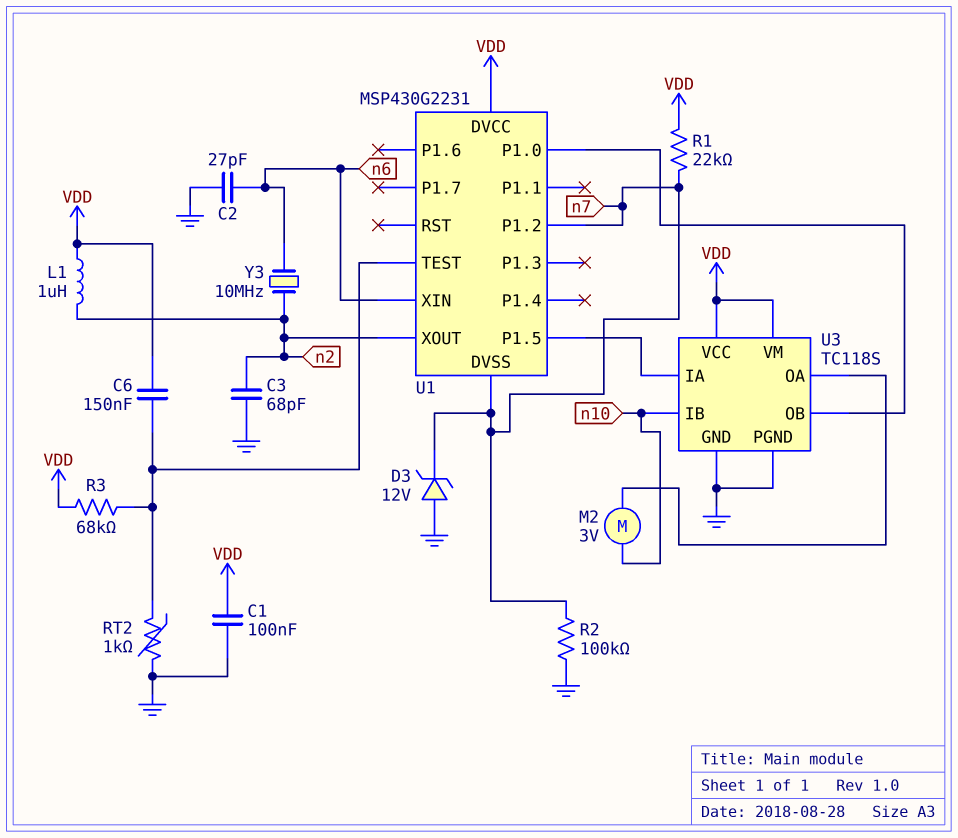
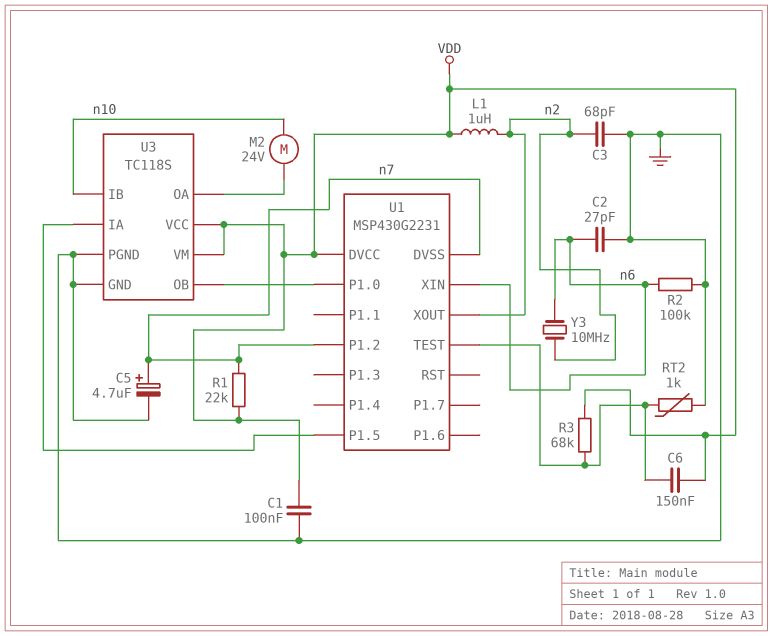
C5: none -> 4.7uF (plus n7, minus GND)
D3: zener 12V (A GND, K n7) -> none
M2: motor 3V (U3/OA, n10) -> motor 24V (U3/OA, n10)
R2: 100k (GND, n7) -> 100k (GND, n6)

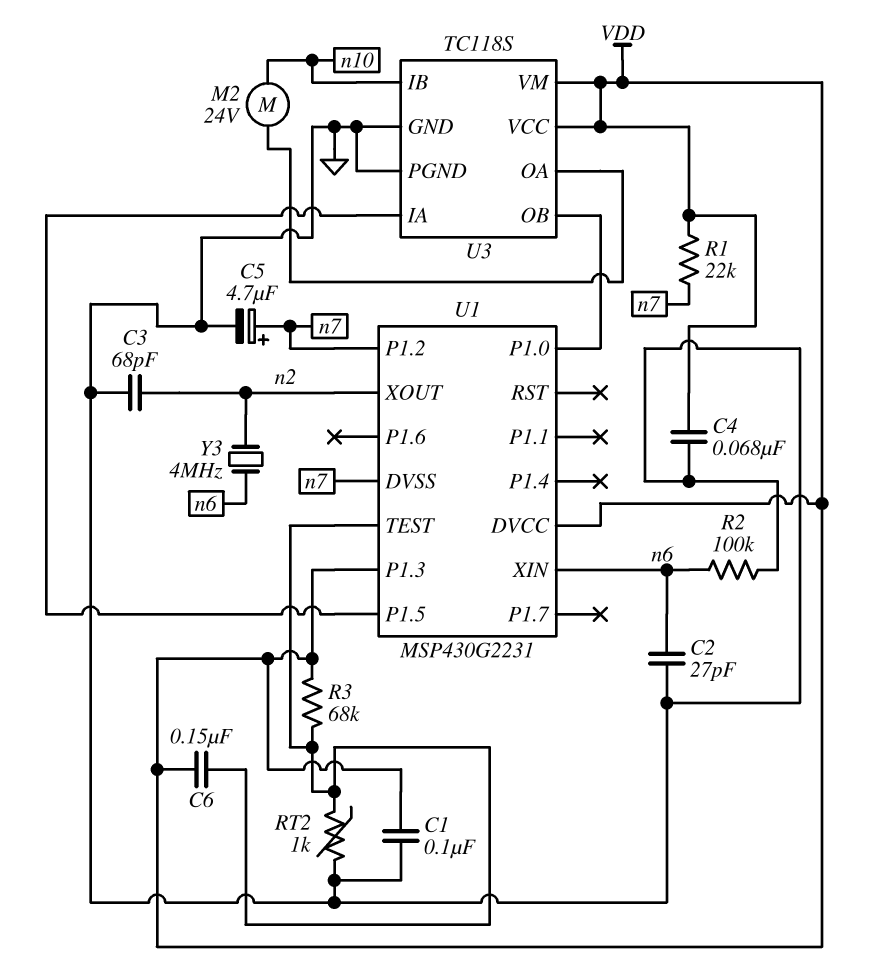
C4: none -> 68nF (GND, VDD)
L1: 1uH (VDD, n2) -> none
U1 pin P1.3: none -> VDD
Y3: 10MHz (n2, n6) -> 4MHz (n2, n6)

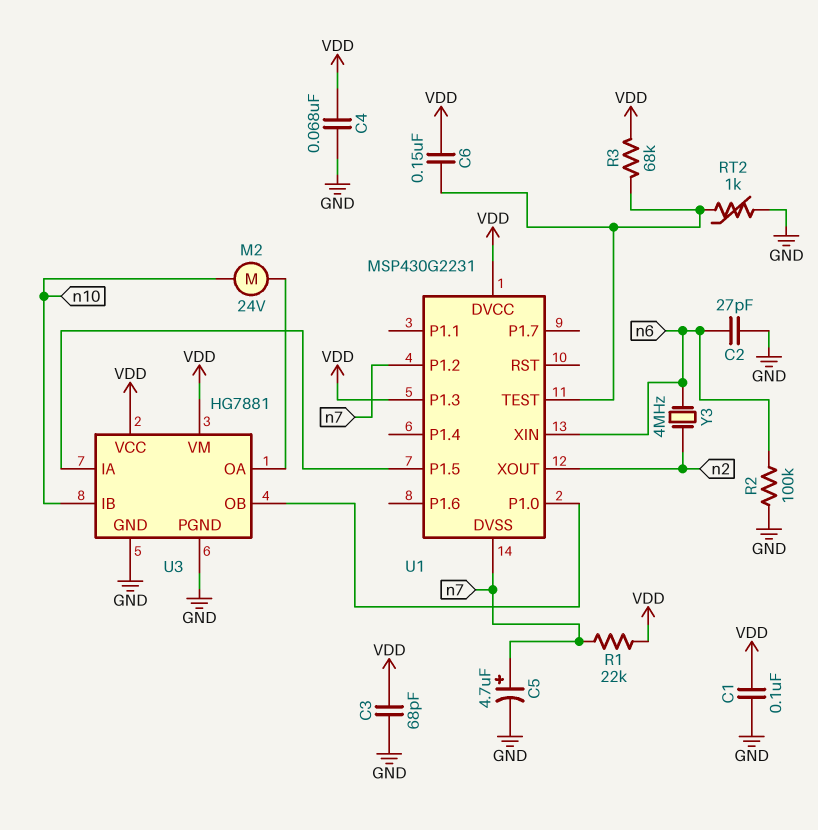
C3: 68pF (GND, n2) -> 68pF (GND, VDD)
U3: TC118S -> HG7881

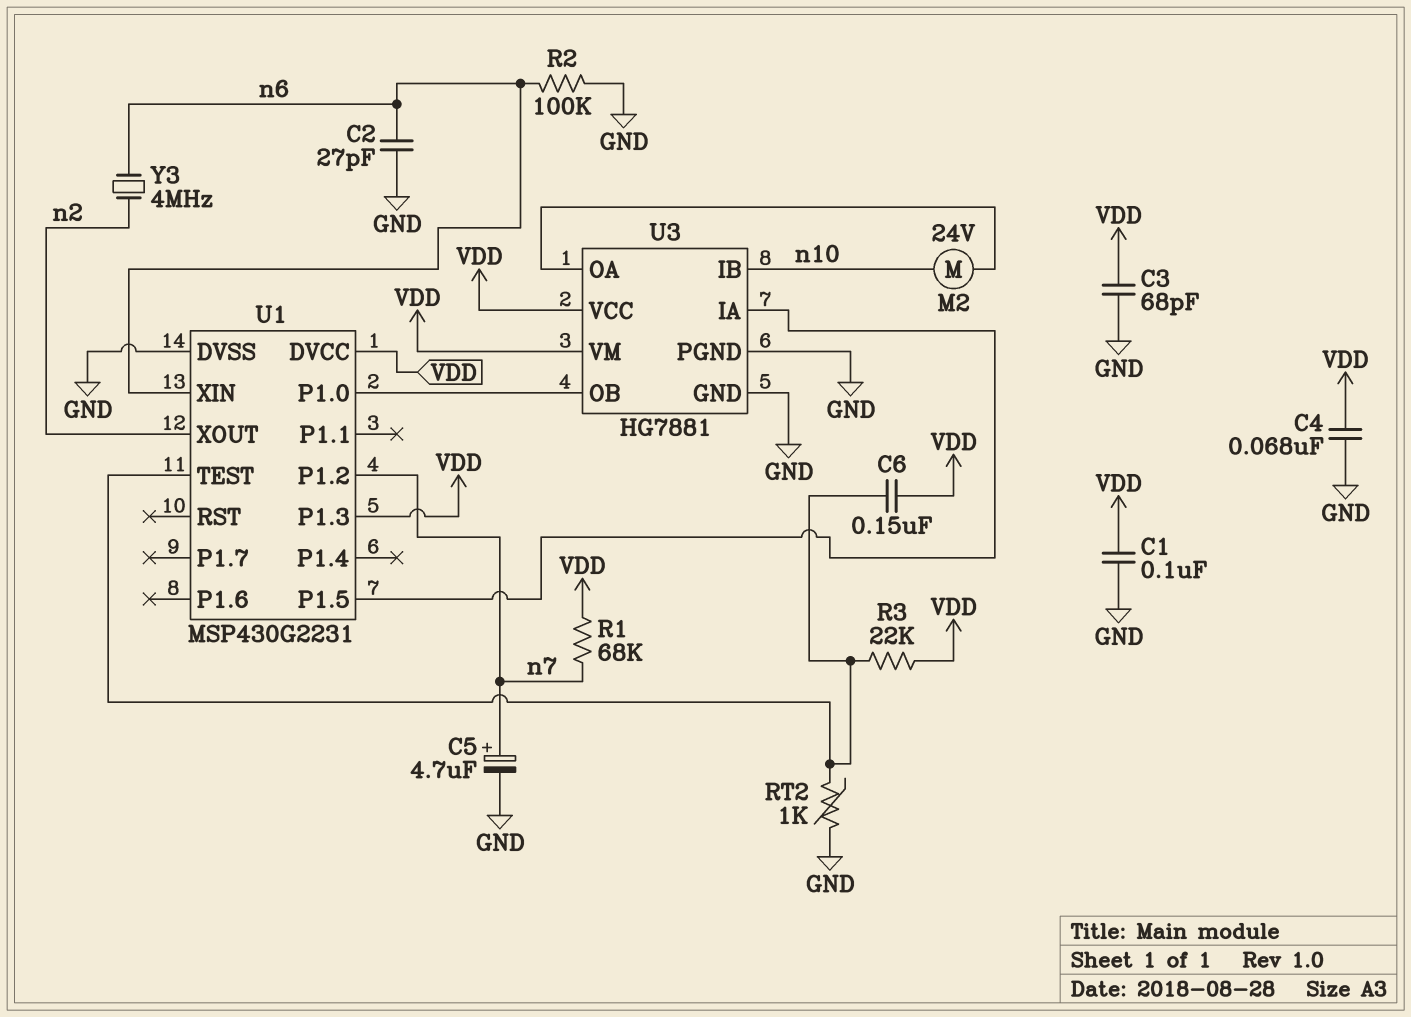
R1: 22k (VDD, n7) -> 68k (VDD, n7)
R3: 68k (U1/TEST, VDD) -> 22k (U1/TEST, VDD)
U1 pin DVSS: n7 -> GND

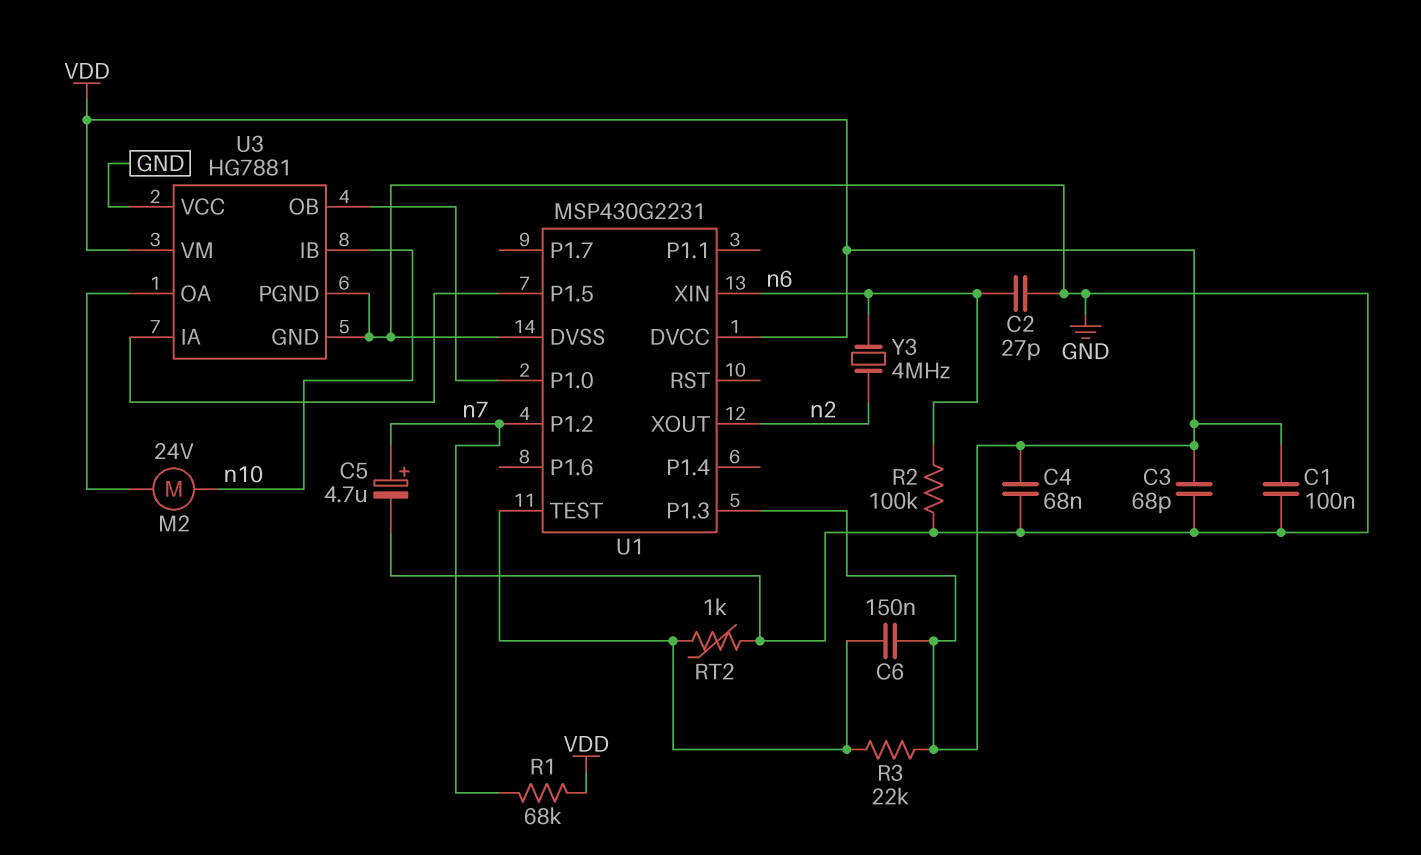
U3 pin VCC: VDD -> GND

